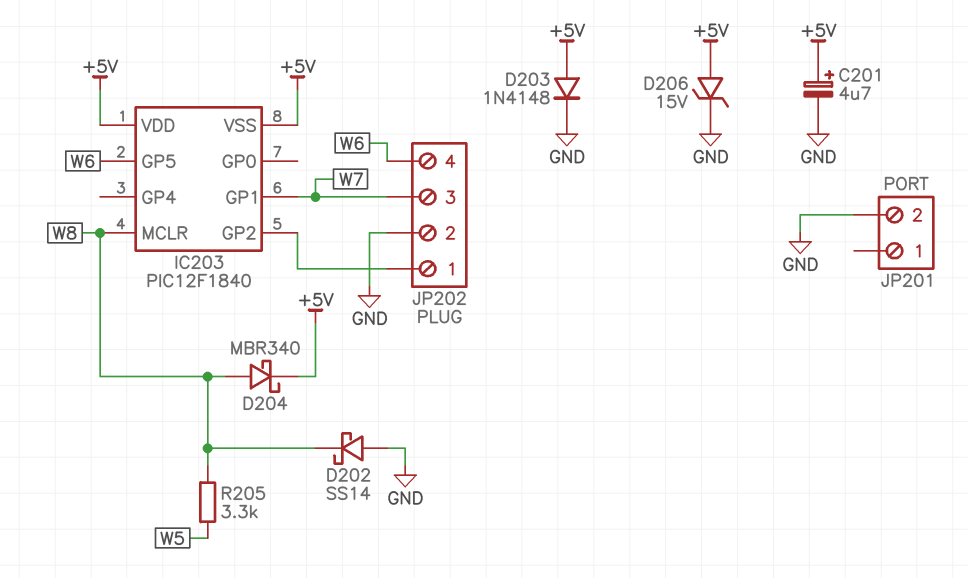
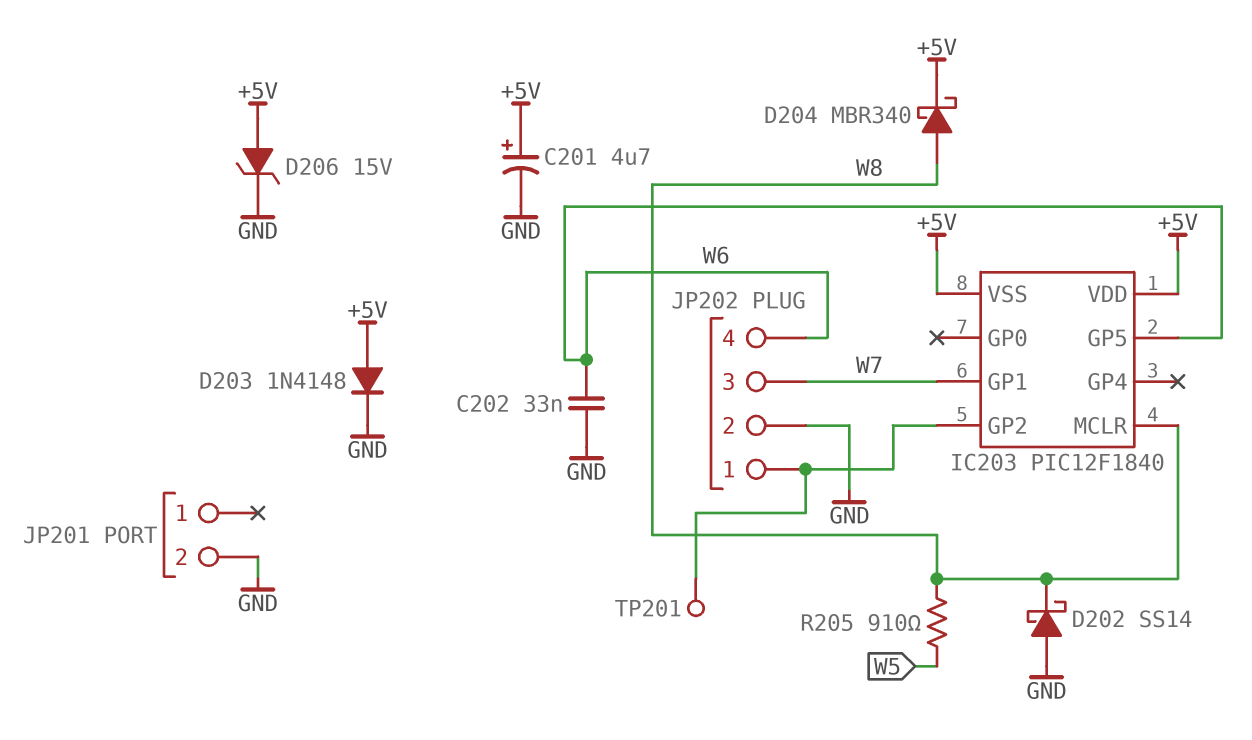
C202: none -> 33nF (GND, W6)
R205: 3.3k (W5, W8) -> 910 (W5, W8)
TP201: none -> test point (IC203/GP2)

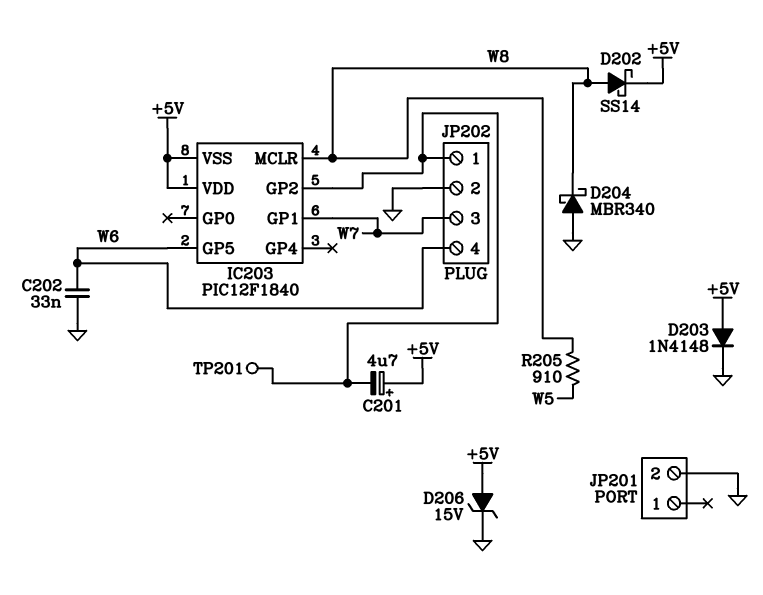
C201: 4.7uF (plus +5V, minus GND) -> 4.7uF (plus +5V, minus IC203/GP2)
D202: schottky SS14 (A GND, K W8) -> schottky SS14 (A W8, K +5V)
D204: schottky MBR340 (A W8, K +5V) -> schottky MBR340 (A GND, K W8)

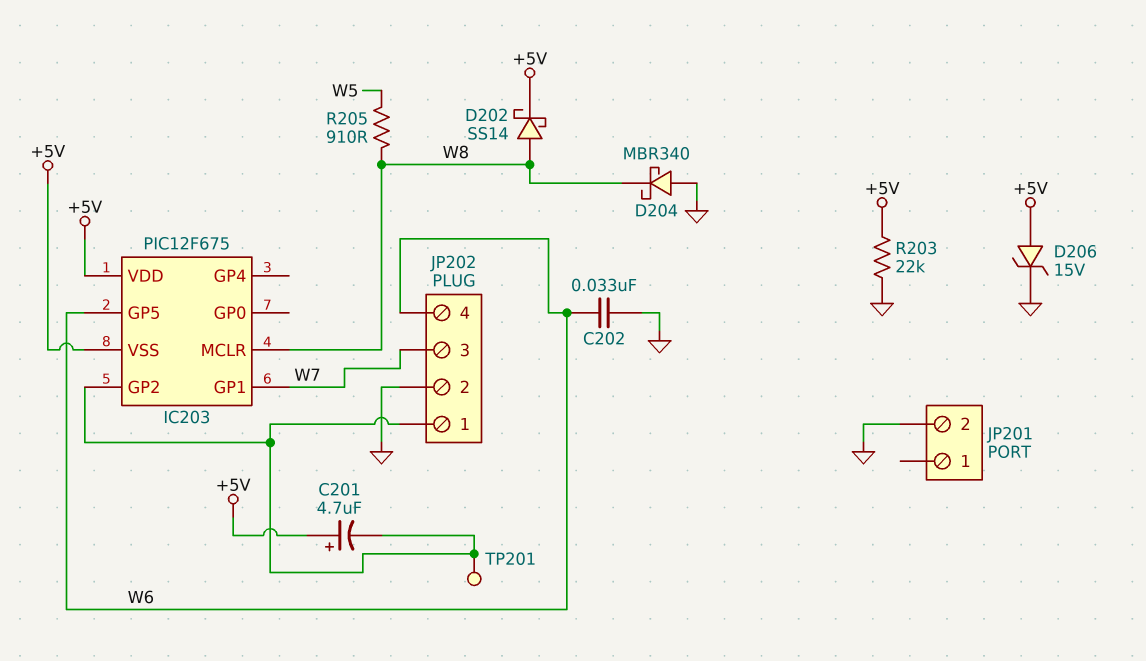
D203: diode 1N4148 (A +5V, K GND) -> none
IC203: PIC12F1840 -> PIC12F675
R203: none -> 22k (+5V, GND)

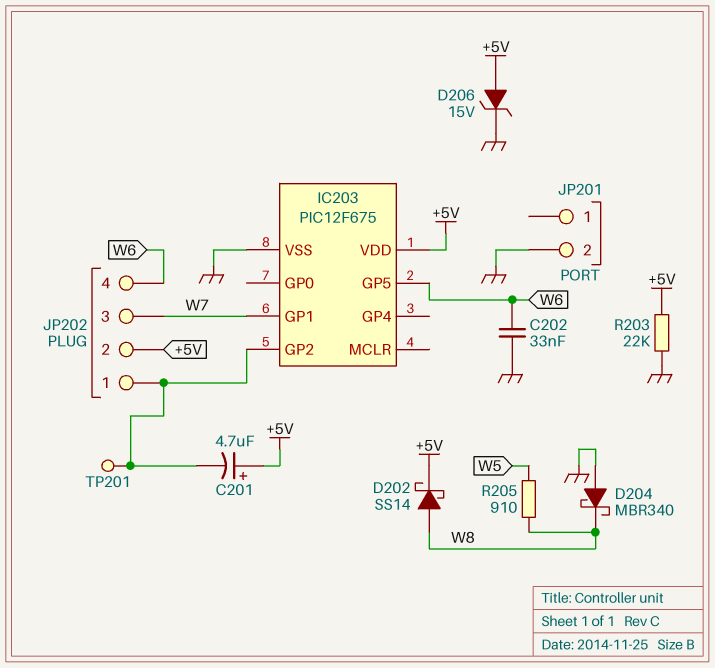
IC203 pin MCLR: W8 -> none
IC203 pin VSS: +5V -> GND
JP202 pin 2: GND -> +5V

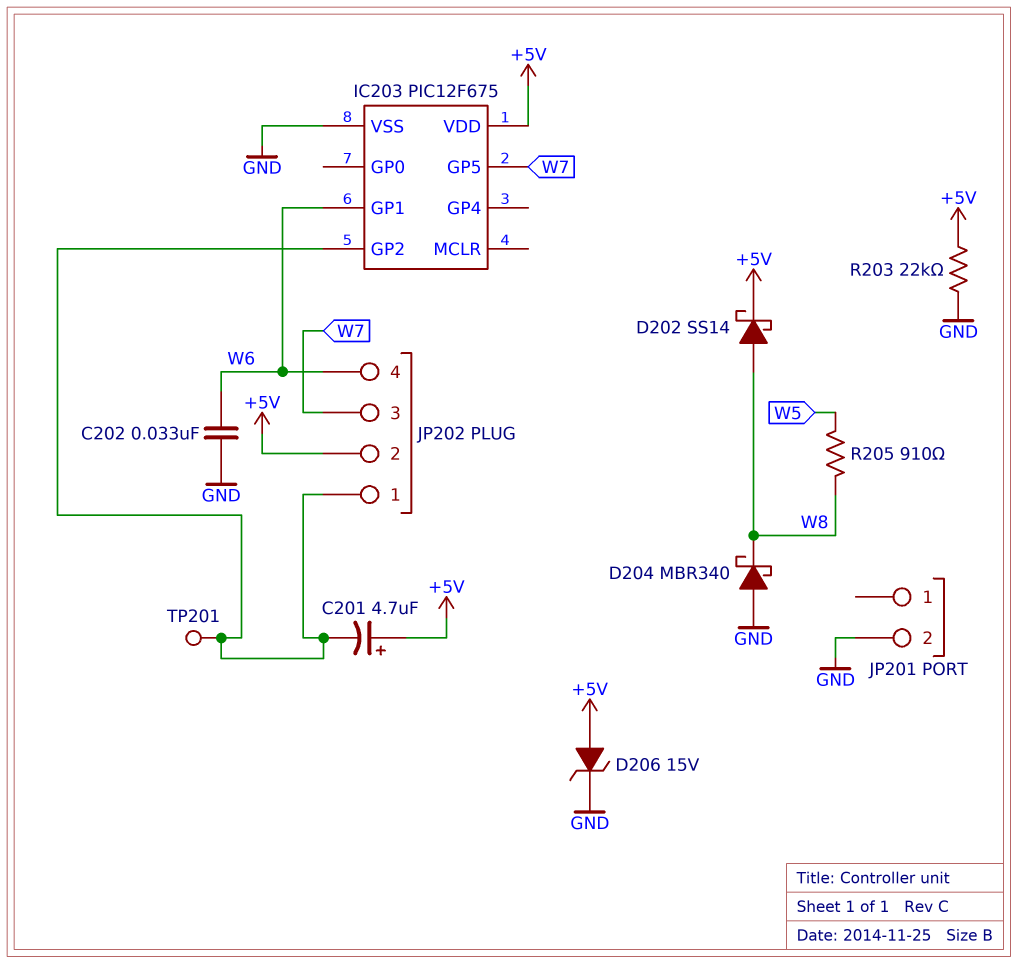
IC203 pin GP1: W7 -> W6
IC203 pin GP5: W6 -> W7

